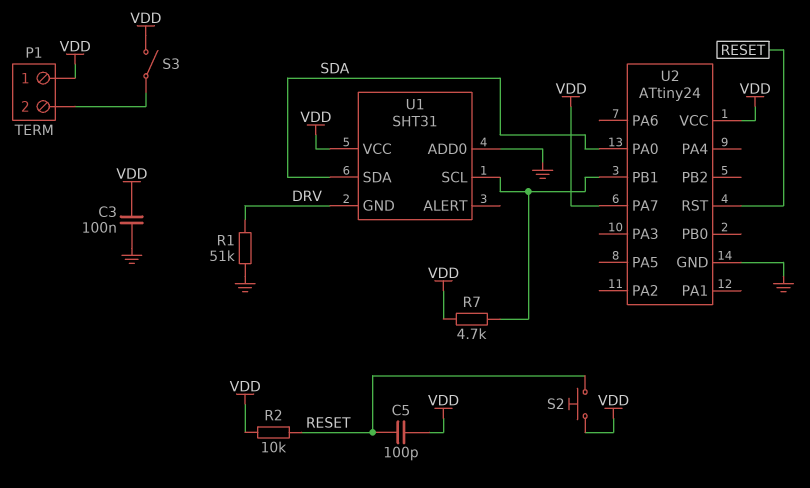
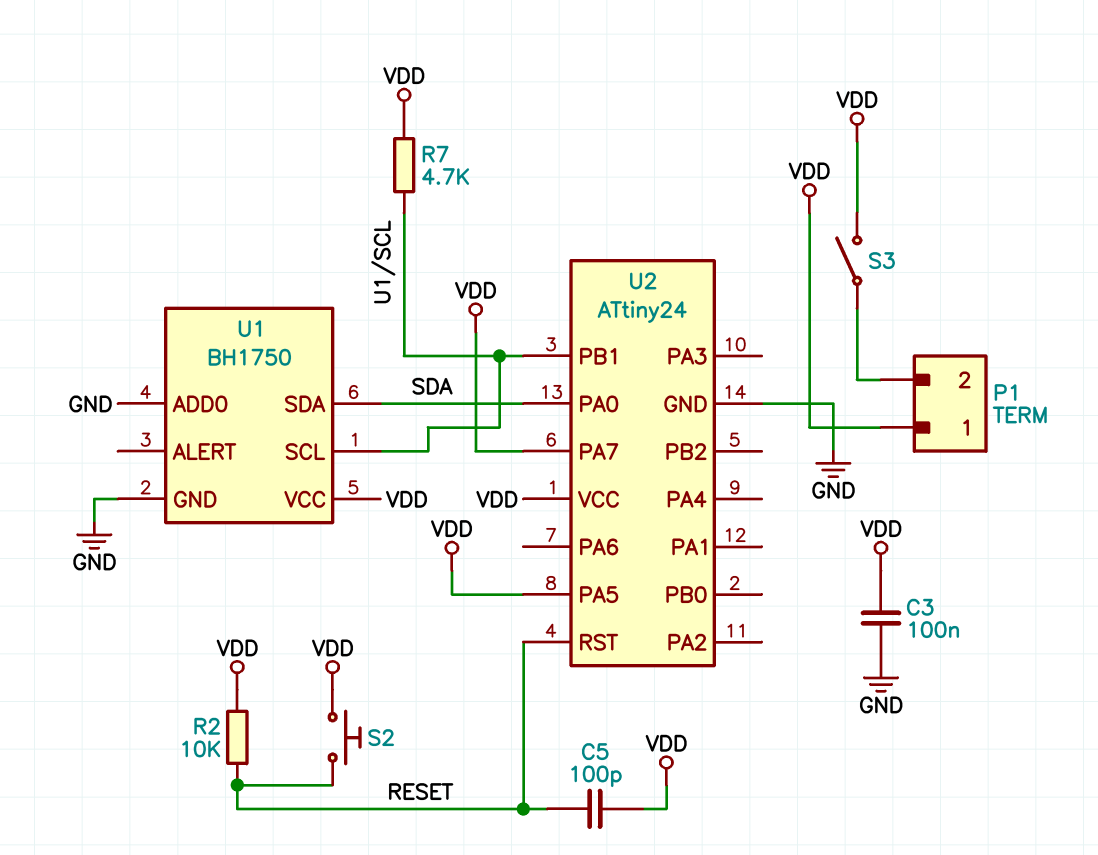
R1: 51k (DRV, GND) -> none
U1: SHT31 -> BH1750
U1 pin GND: DRV -> GND
U2 pin PA5: none -> VDD

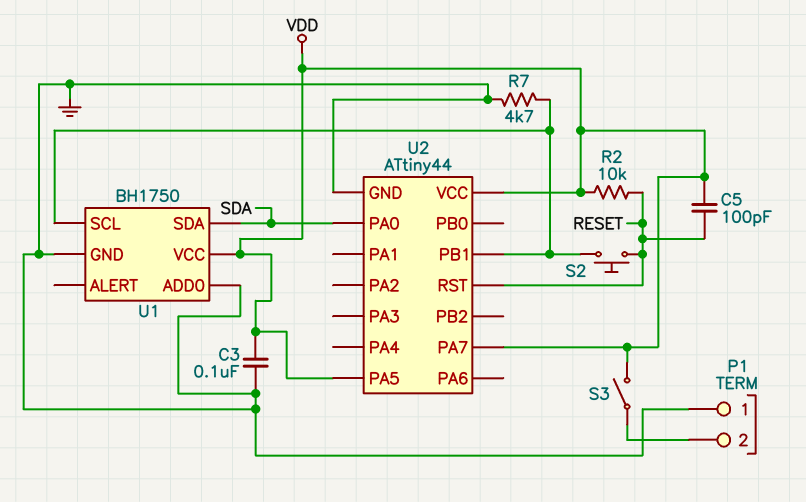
P1 pin 1: VDD -> GND
R7: 4.7k (U1/SCL, VDD) -> 4.7k (GND, U1/SCL)
S2: button (RESET, VDD) -> button (RESET, U1/SCL)
U2: ATtiny24 -> ATtiny44

